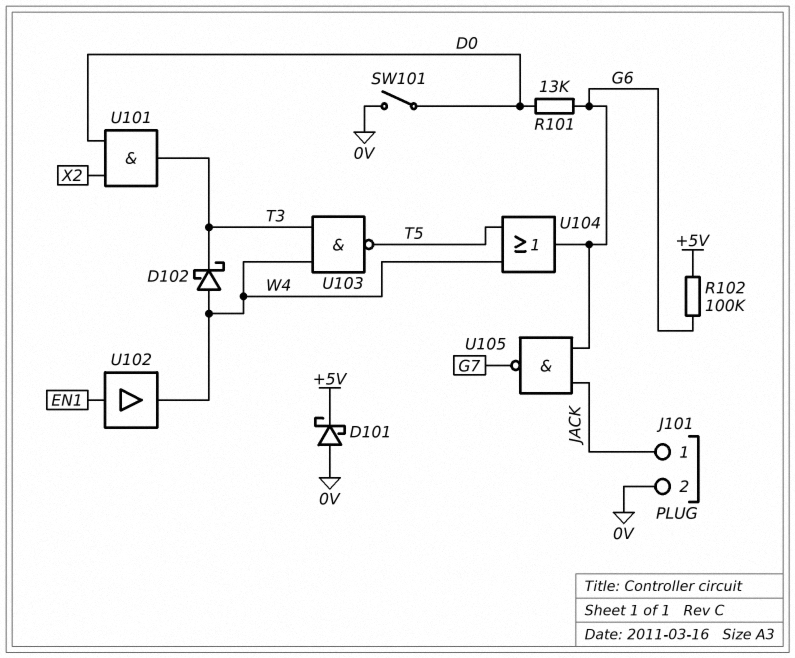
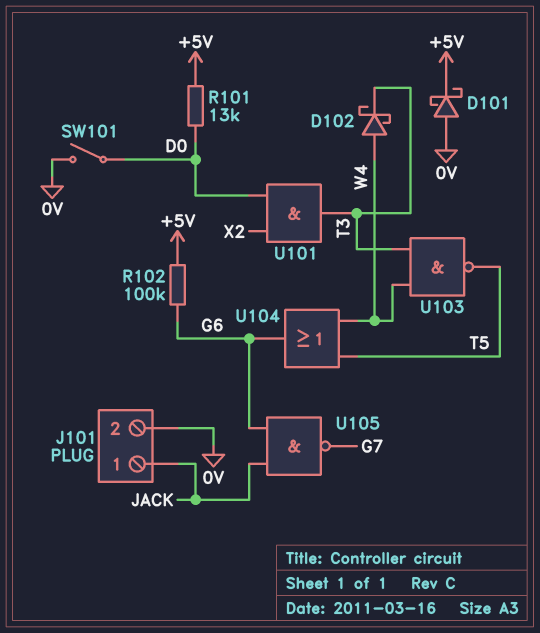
R101: 13k (D0, G6) -> 13k (+5V, D0)
U102: buffer (in EN1, out W4) -> none

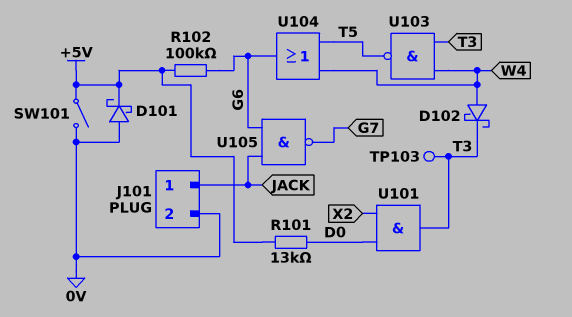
SW101: switch (0V, D0) -> switch (+5V, 0V)
TP103: none -> test point (T3)

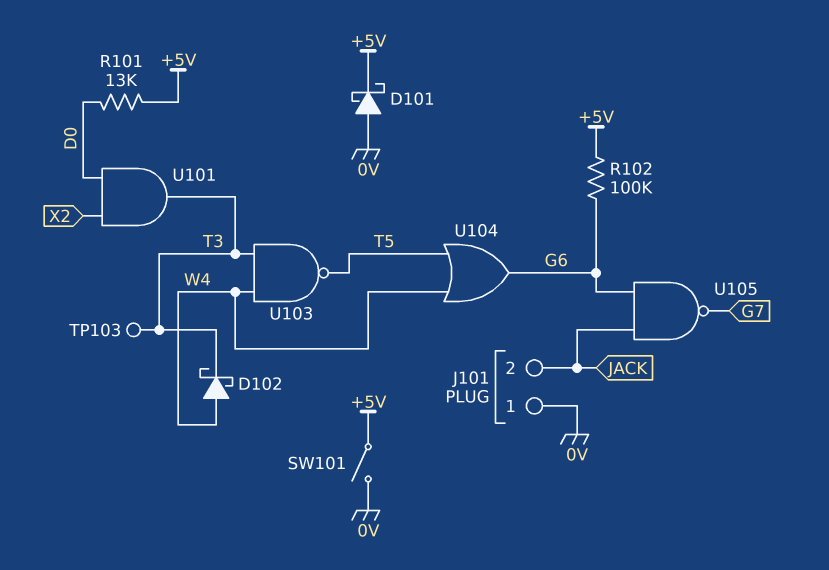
J101 pin 1: JACK -> 0V
J101 pin 2: 0V -> JACK

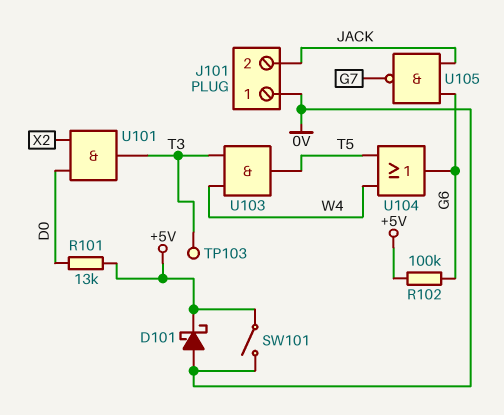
D102: schottky (A W4, K T3) -> none
U103: NAND (in T3, in W4, out T5) -> AND (in T3, in W4, out T5)

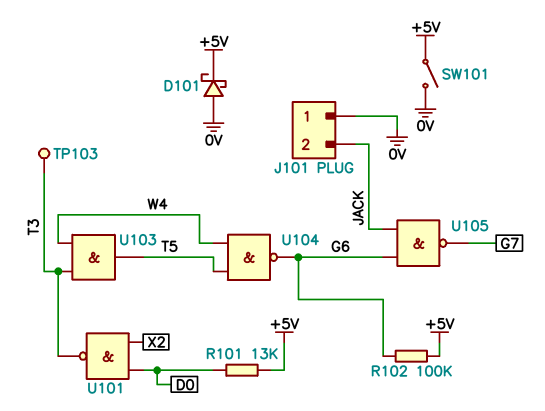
U101: AND (in D0, in X2, out T3) -> NAND (in D0, in X2, out T3)
U104: OR (in T5, in W4, out G6) -> NAND (in T5, in W4, out G6)

